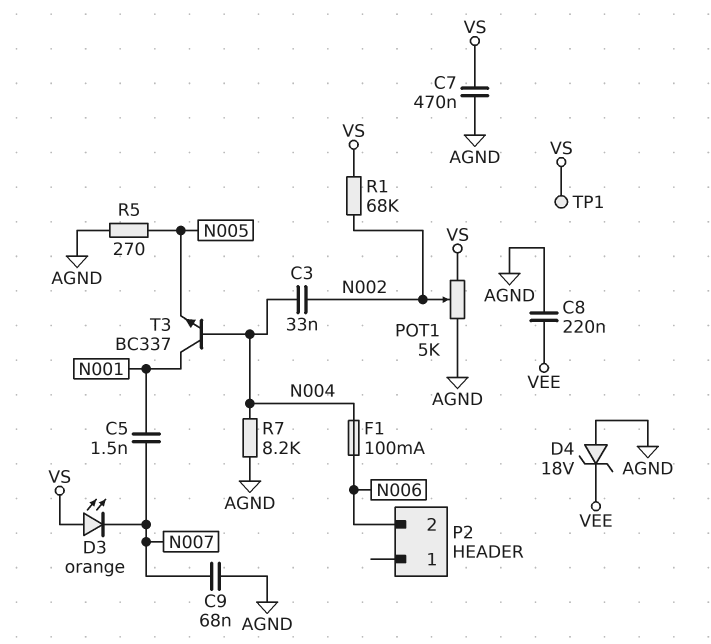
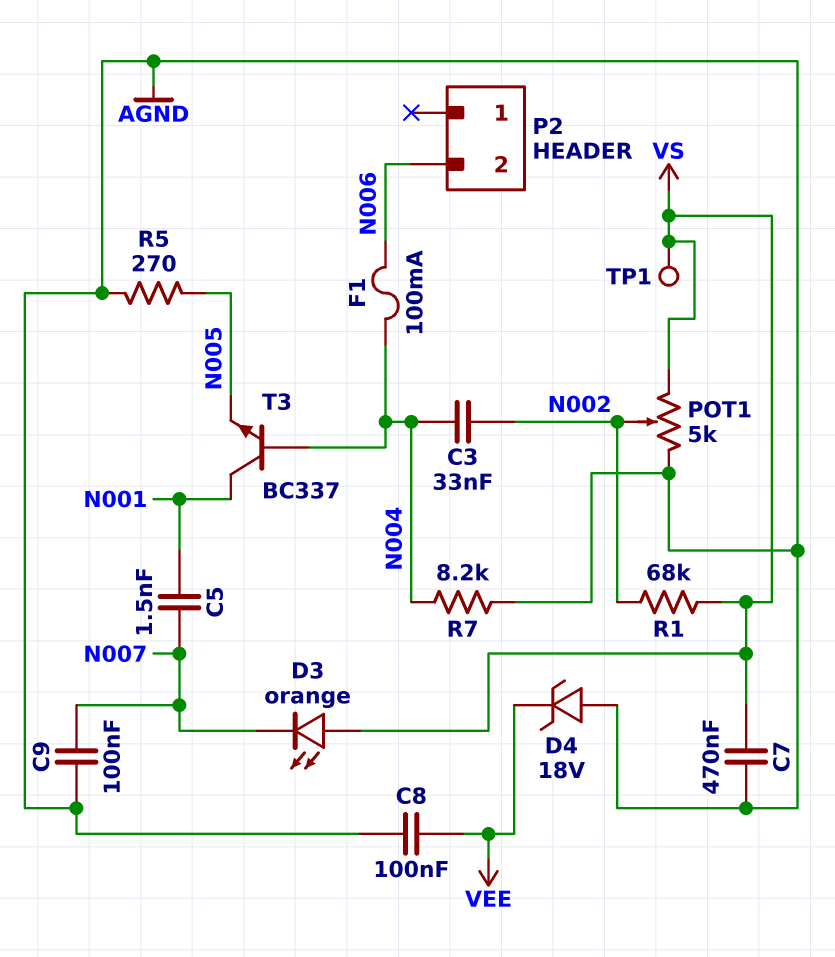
C8: 220nF (AGND, VEE) -> 100nF (AGND, VEE)
C9: 68nF (AGND, N007) -> 100nF (AGND, N007)

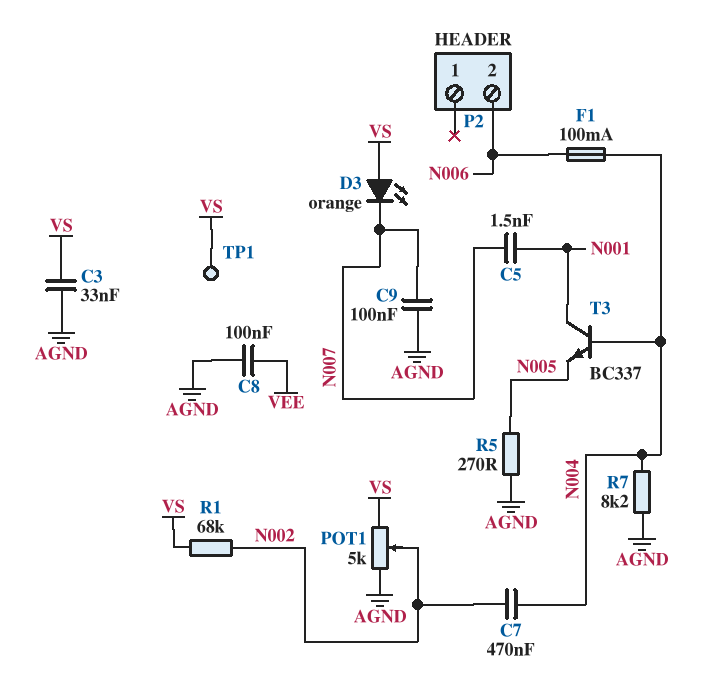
C3: 33nF (N002, N004) -> 33nF (AGND, VS)
C7: 470nF (AGND, VS) -> 470nF (N002, N004)
D4: zener 18V (A AGND, K VEE) -> none

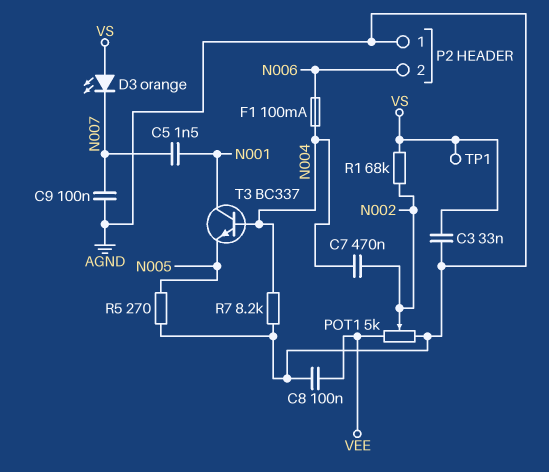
P2 pin 1: none -> AGND
POT1: 5k (AGND, VS, wiper N002) -> 5k (AGND, VEE, wiper N002)

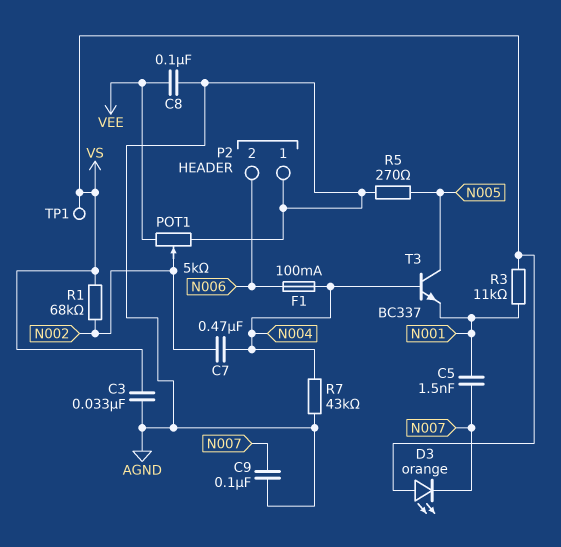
R3: none -> 11k (N001, VS)
R7: 8.2k (AGND, N004) -> 43k (AGND, N004)
T3: NPN BC337 (B N004, C N001, E N005) -> NPN BC337 (B N004, C N005, E N001)

